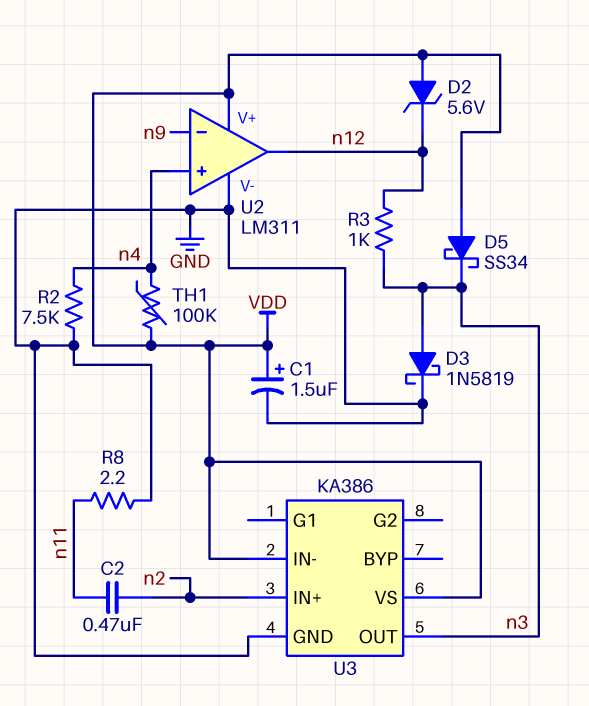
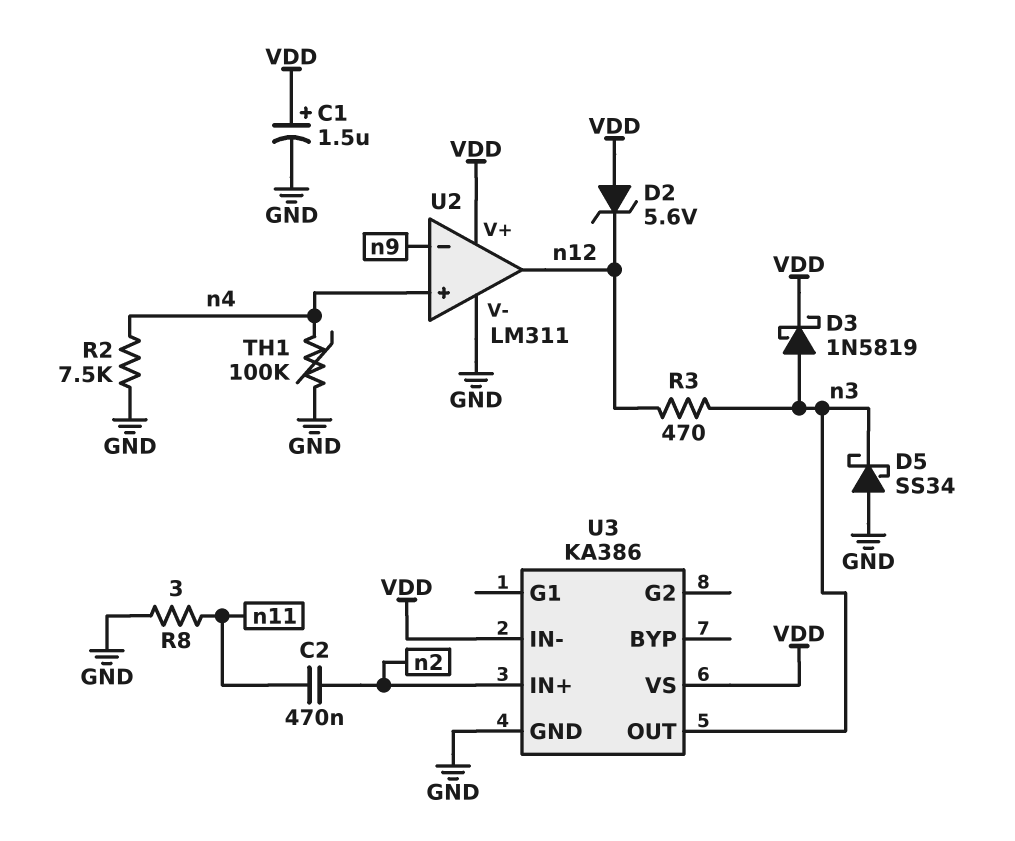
D3: schottky 1N5819 (A n3, K GND) -> schottky 1N5819 (A n3, K VDD)
D5: schottky SS34 (A VDD, K n3) -> schottky SS34 (A GND, K n3)
R3: 1k (n3, n12) -> 470 (n3, n12)
R8: 2.2 (GND, n11) -> 3 (GND, n11)
TH1: 100k (VDD, n4) -> 100k (GND, n4)

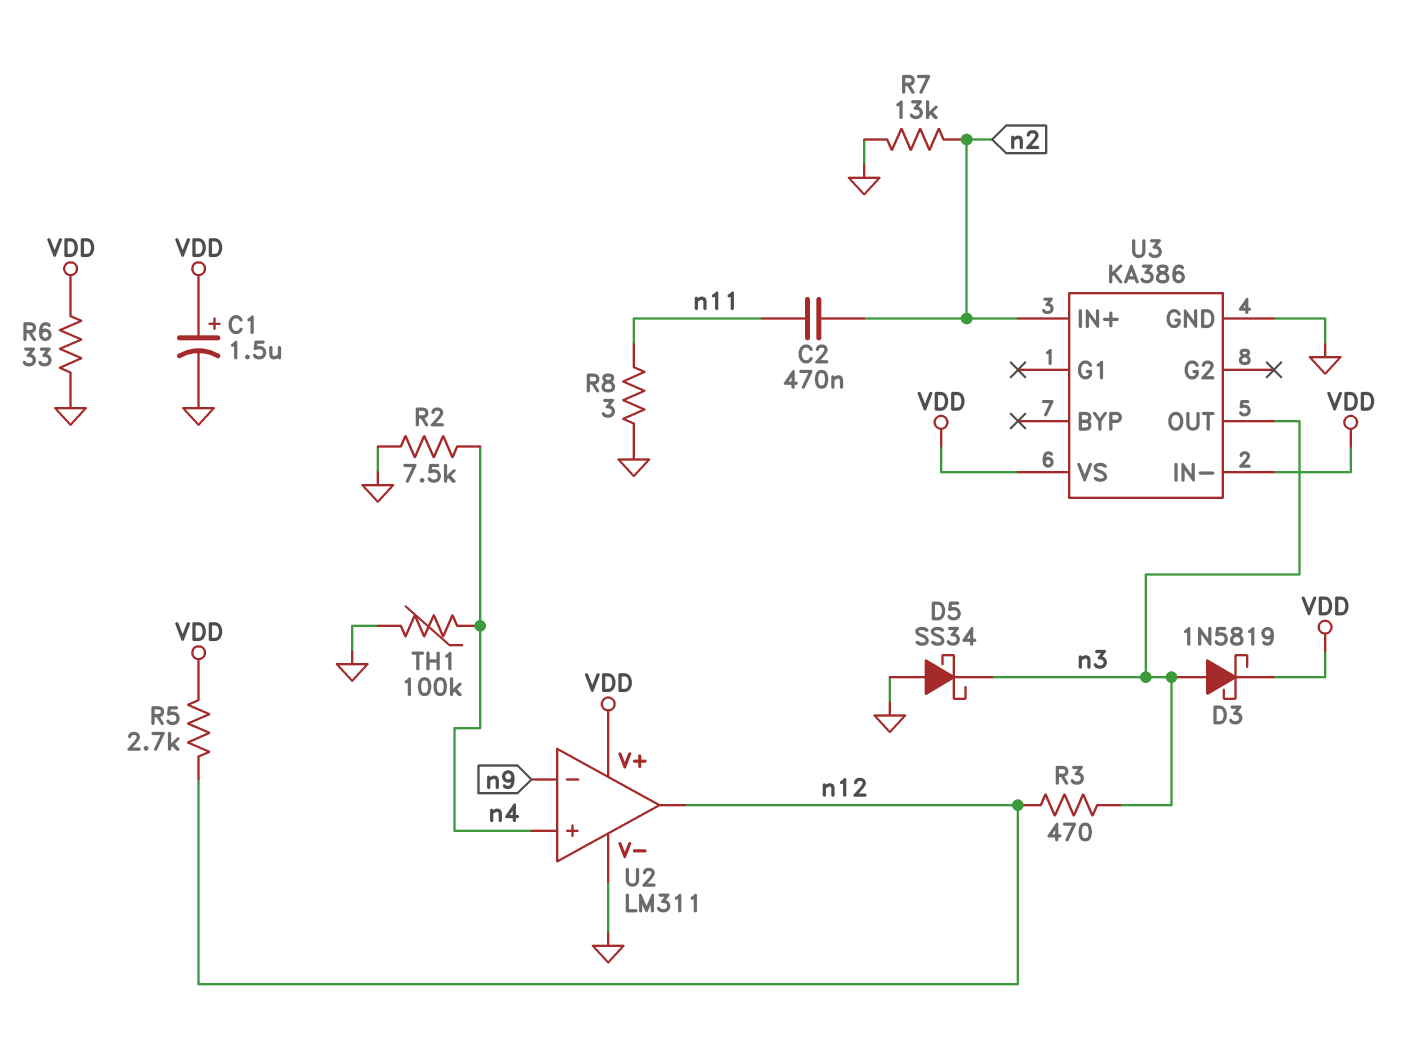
D2: zener 5.6V (A VDD, K n12) -> none
R5: none -> 2.7k (VDD, n12)
R6: none -> 33 (GND, VDD)
R7: none -> 13k (GND, n2)

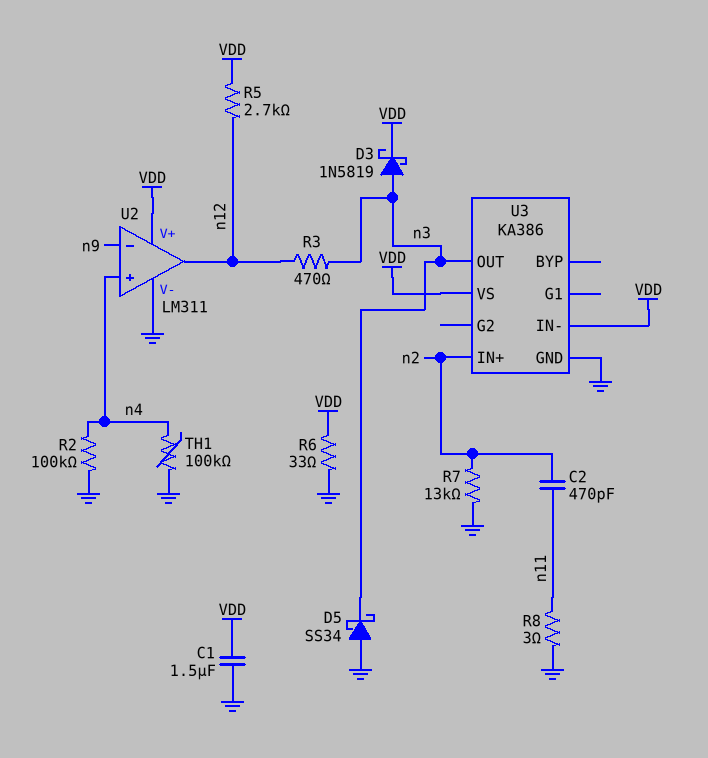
C1: 1.5uF (plus VDD, minus GND) -> 1.5uF (GND, VDD)
C2: 470nF (n2, n11) -> 470pF (n2, n11)
R2: 7.5k (GND, n4) -> 100k (GND, n4)

